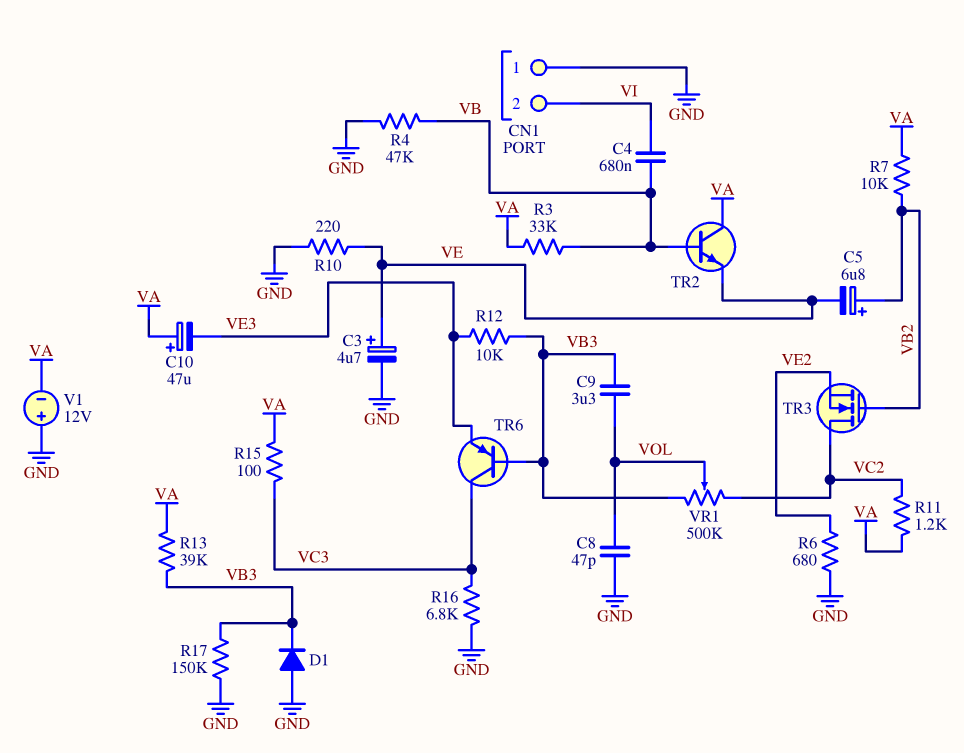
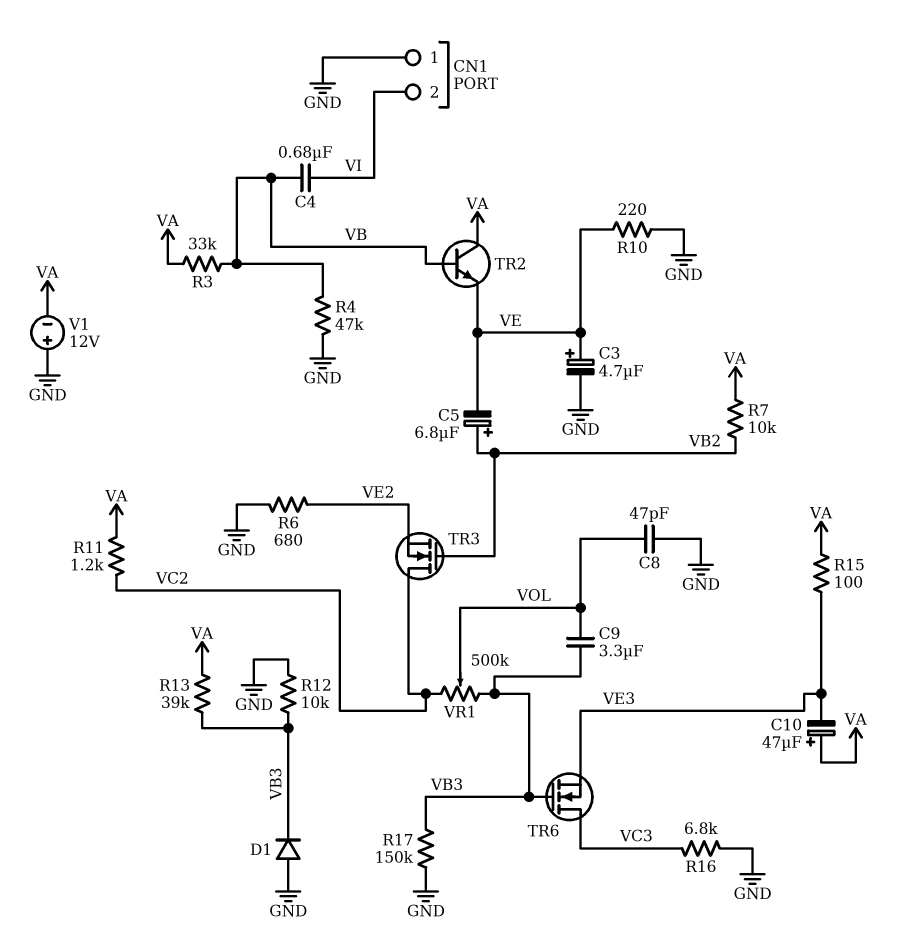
R12: 10k (VB3, VE3) -> 10k (GND, VB3)
R15: 100 (VA, VC3) -> 100 (VA, VE3)
TR6: PNP (B VB3, C VC3, E VE3) -> NMOS (G VB3, D VC3, S VE3)

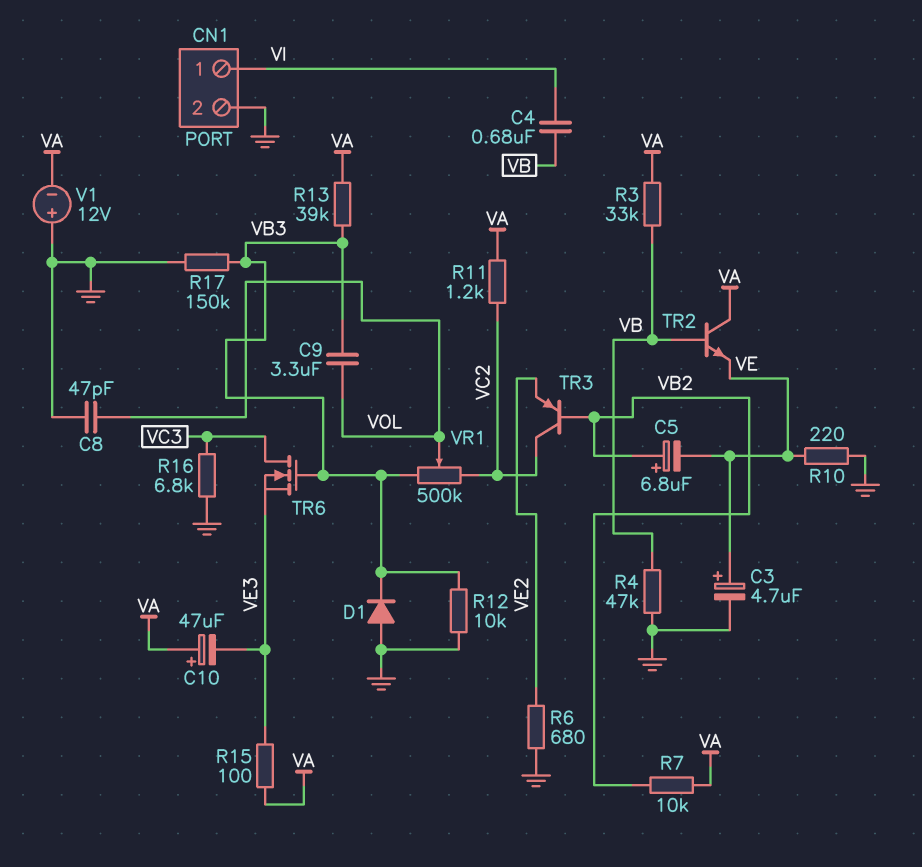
CN1 pin 1: GND -> VI
CN1 pin 2: VI -> GND
TR3: NMOS (G VB2, D VC2, S VE2) -> PNP (B VB2, C VC2, E VE2)

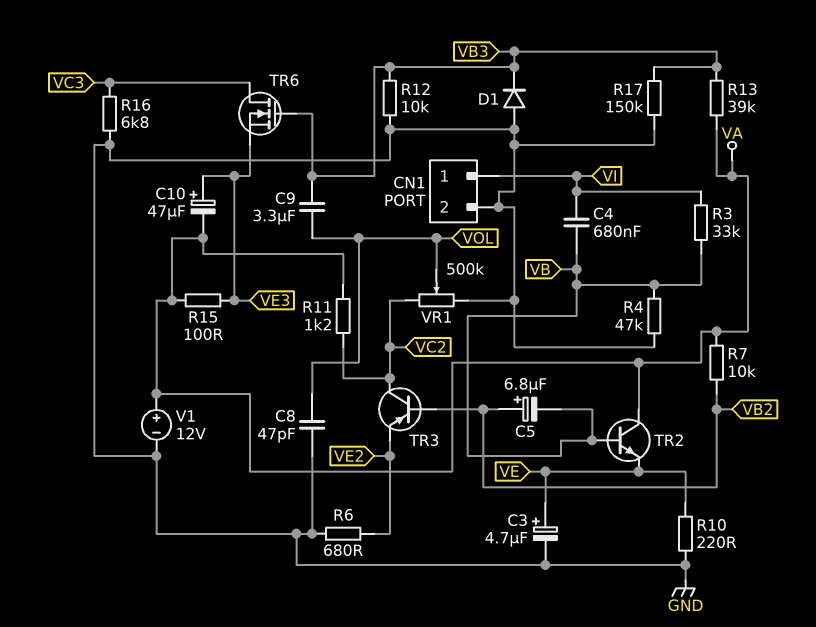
C5: 6.8uF (plus VB2, minus VE) -> 6.8uF (plus VB2, minus VB)
C10: 47uF (plus VA, minus VE3) -> 47uF (plus VE3, minus VA)
R3: 33k (VA, VB) -> 33k (VB, VI)
V1: 12V (plus GND, minus VA) -> 12V (plus VA, minus GND)
VR1: 500k (VB3, VC2, wiper VOL) -> 500k (GND, VC2, wiper VOL)

